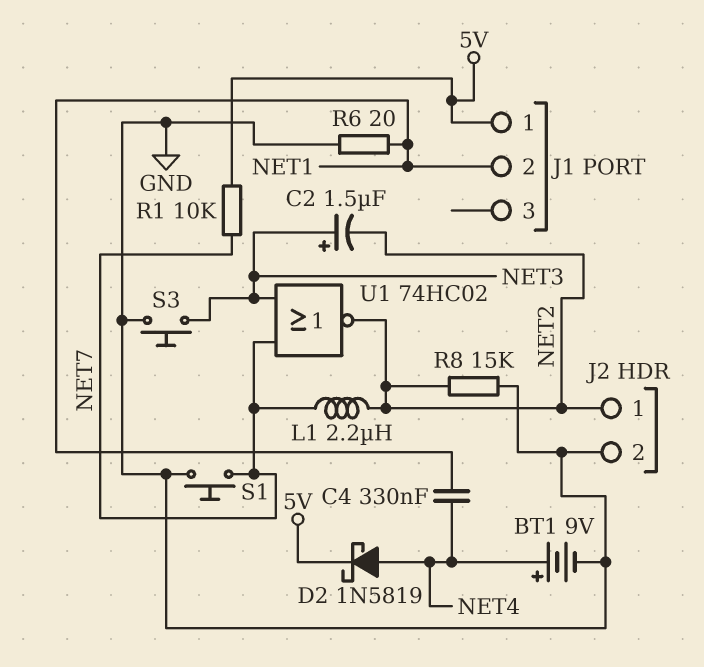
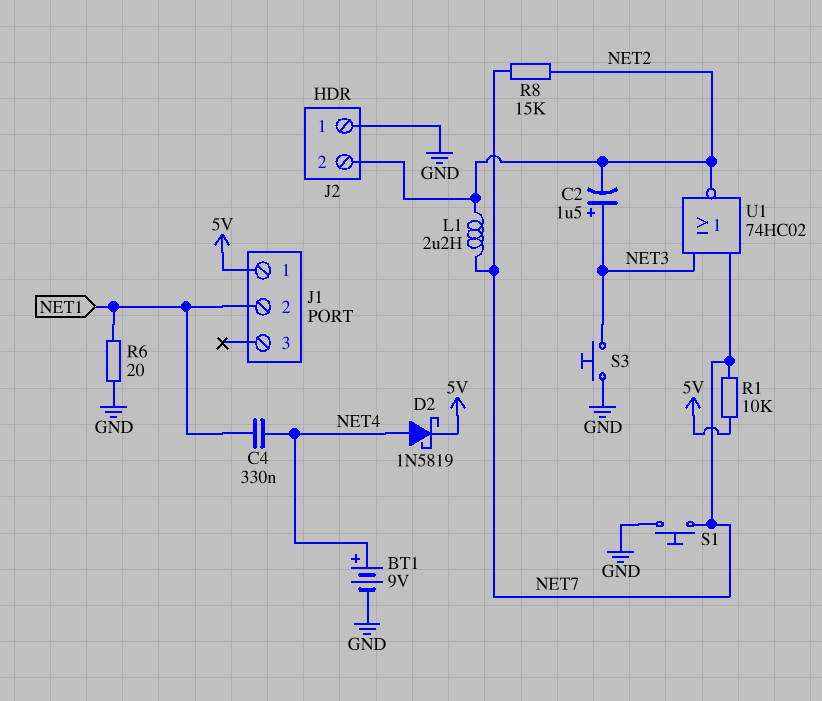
J2 pin 1: NET2 -> GND
J2 pin 2: GND -> NET2
R8: 15k (GND, NET2) -> 15k (NET2, NET7)

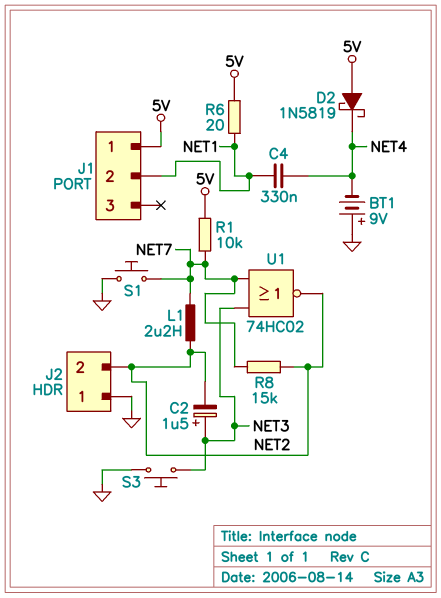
BT1: 9V (plus NET4, minus GND) -> 9V (plus GND, minus NET4)
D2: schottky 1N5819 (A NET4, K 5V) -> schottky 1N5819 (A 5V, K NET4)
R6: 20 (GND, NET1) -> 20 (5V, NET1)

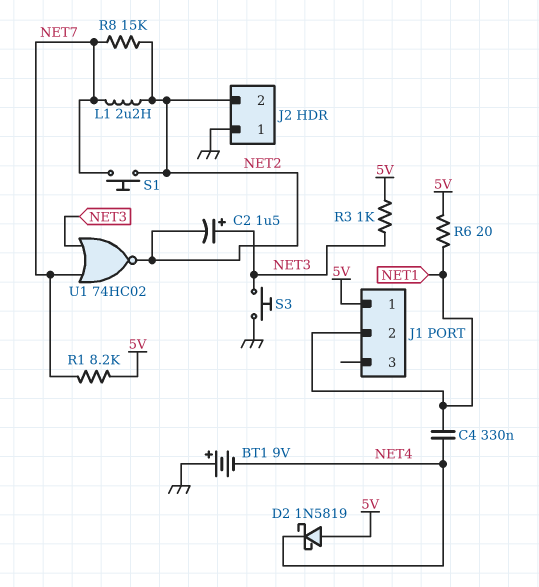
R1: 10k (5V, NET7) -> 8.2k (5V, NET7)
R3: none -> 1k (5V, NET3)
S1: button (GND, NET7) -> button (NET2, NET7)

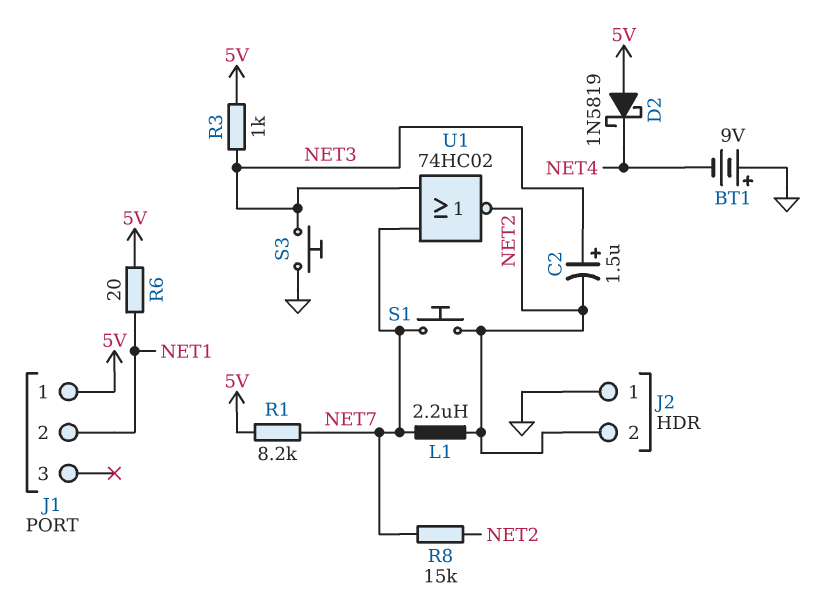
C4: 330nF (NET1, NET4) -> none

